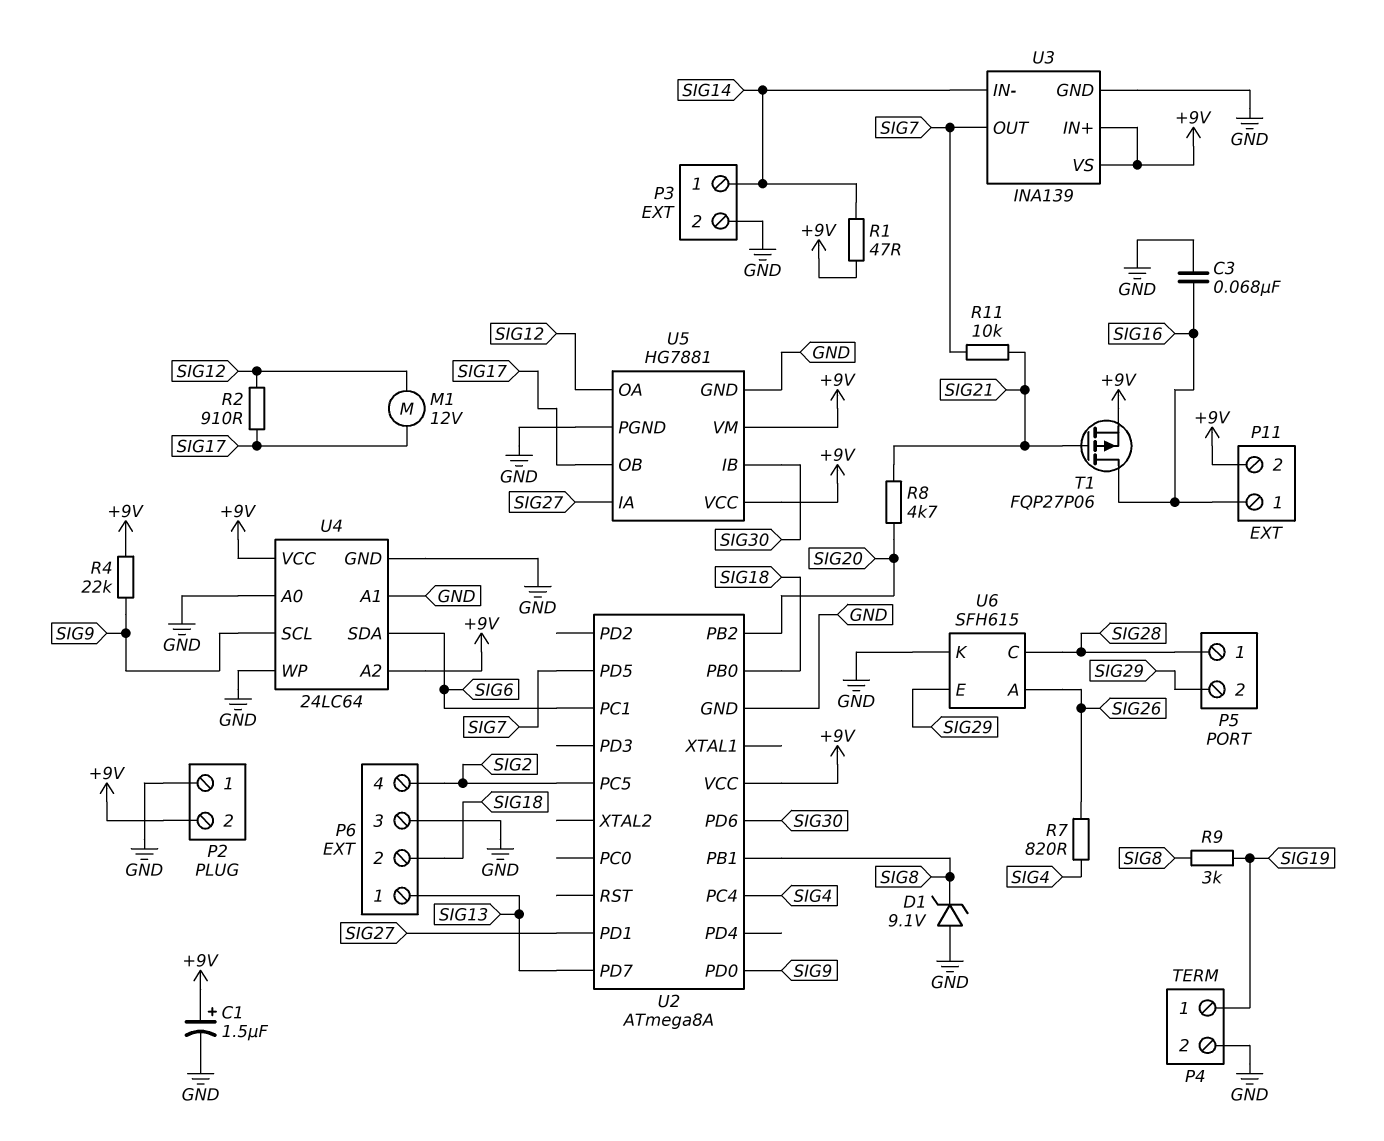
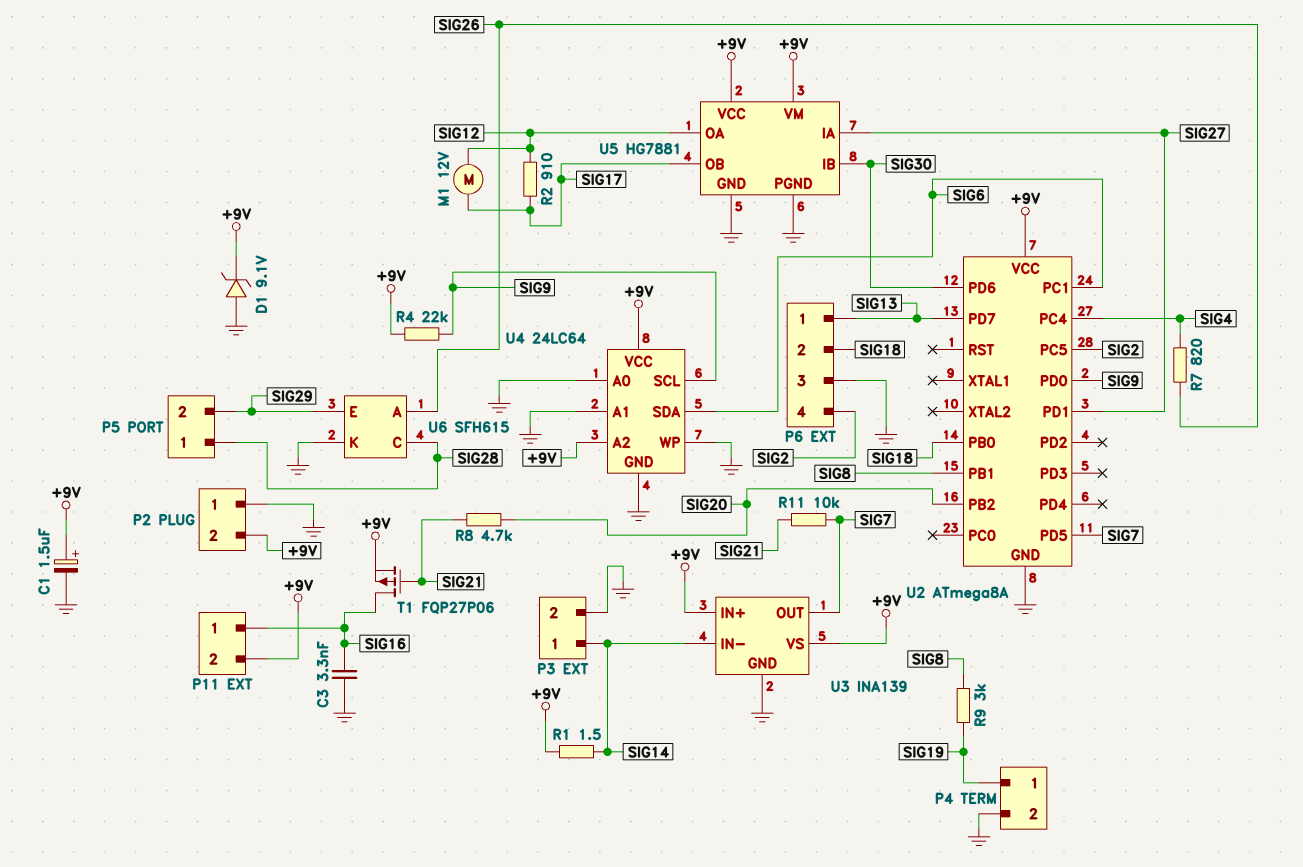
C3: 68nF (GND, SIG16) -> 3.3nF (GND, SIG16)
D1: zener 9.1V (A GND, K SIG8) -> zener 9.1V (A GND, K +9V)
R1: 47 (+9V, SIG14) -> 1.5 (+9V, SIG14)

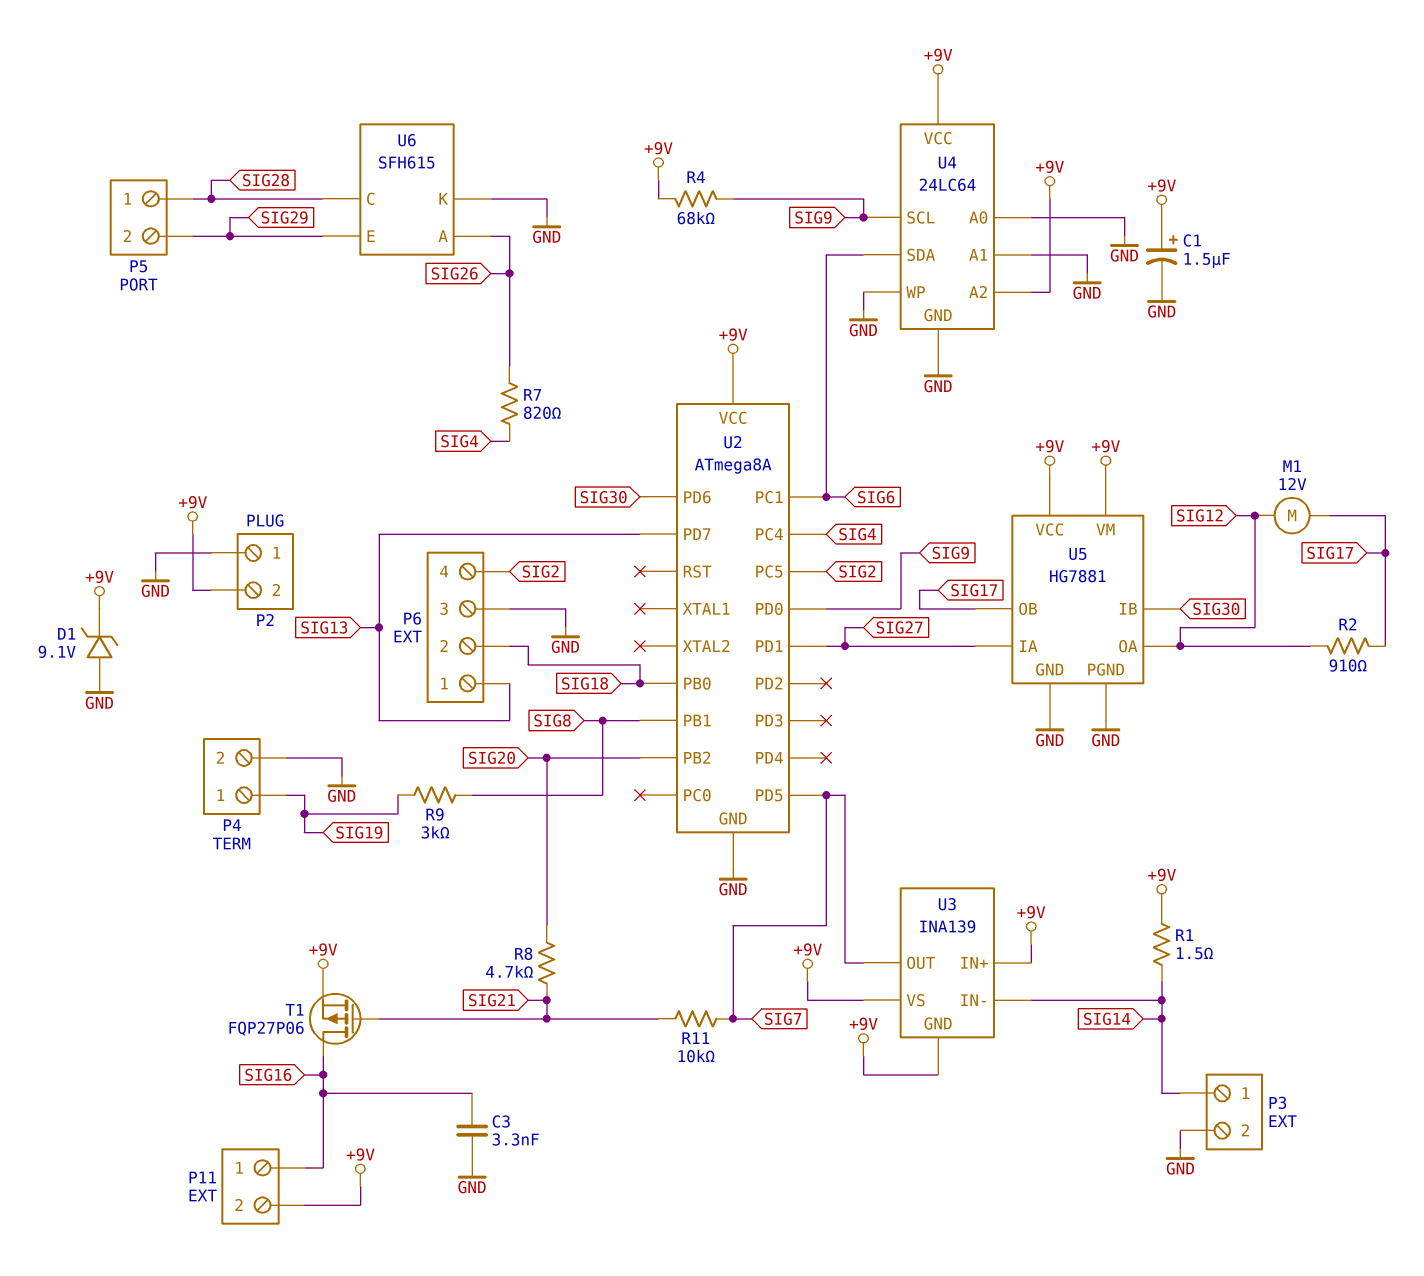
R4: 22k (+9V, SIG9) -> 68k (+9V, SIG9)
U3 pin GND: GND -> +9V

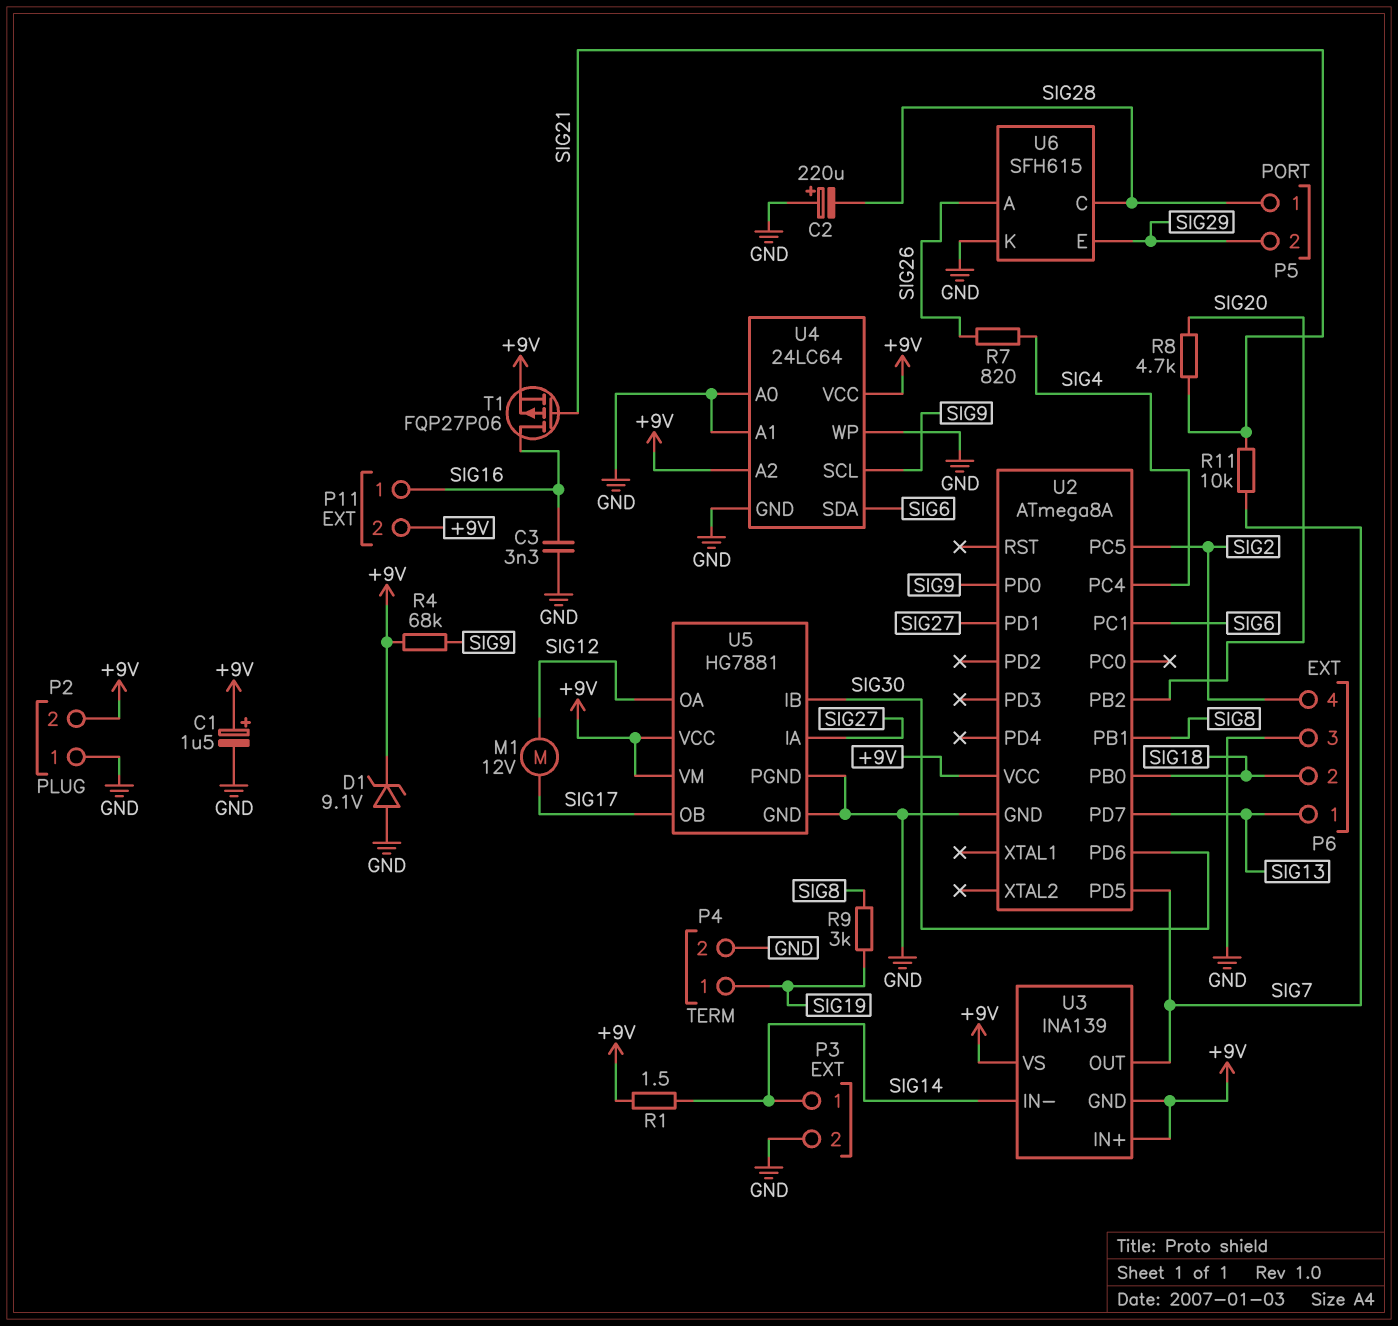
C2: none -> 220uF (plus GND, minus SIG28)
R2: 910 (SIG12, SIG17) -> none

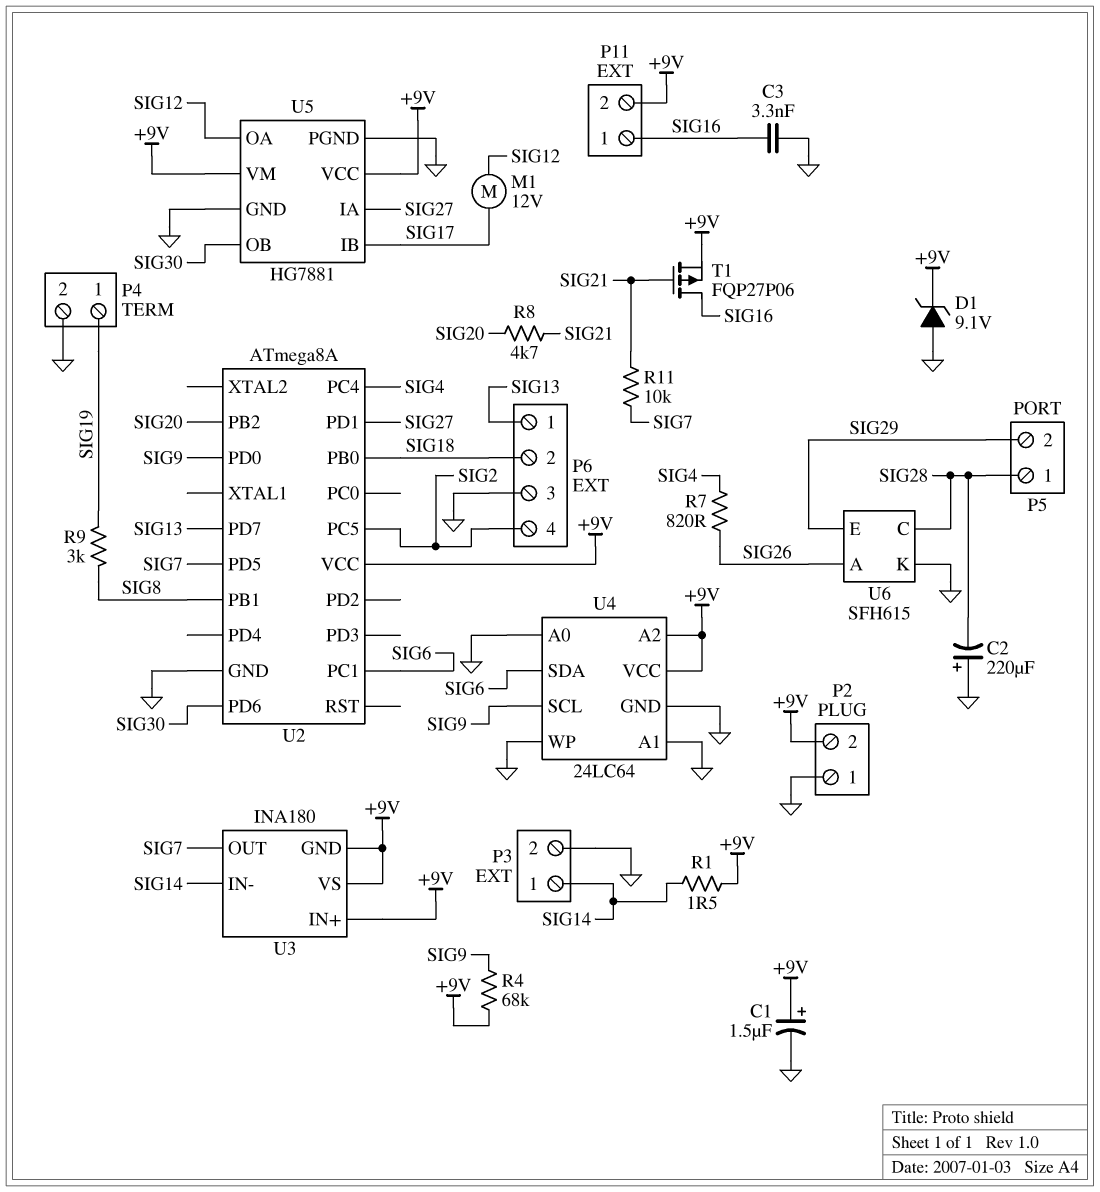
U3: INA139 -> INA180
U5 pin IB: SIG30 -> SIG17
U5 pin OB: SIG17 -> SIG30

